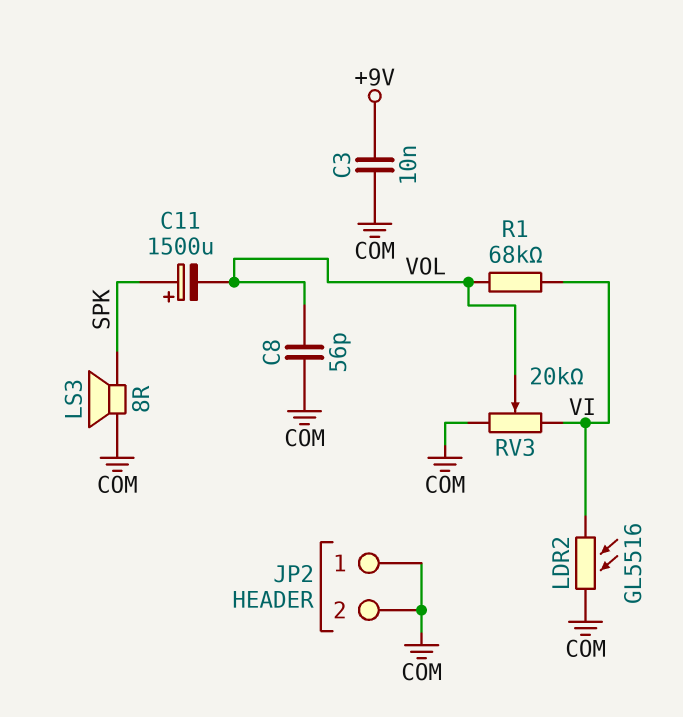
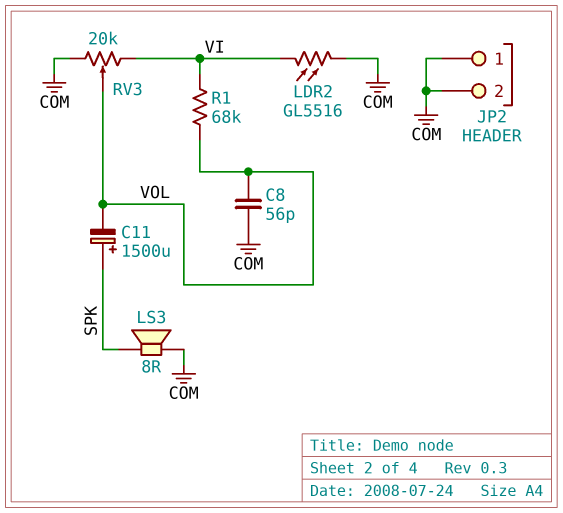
C3: 10nF (+9V, COM) -> none

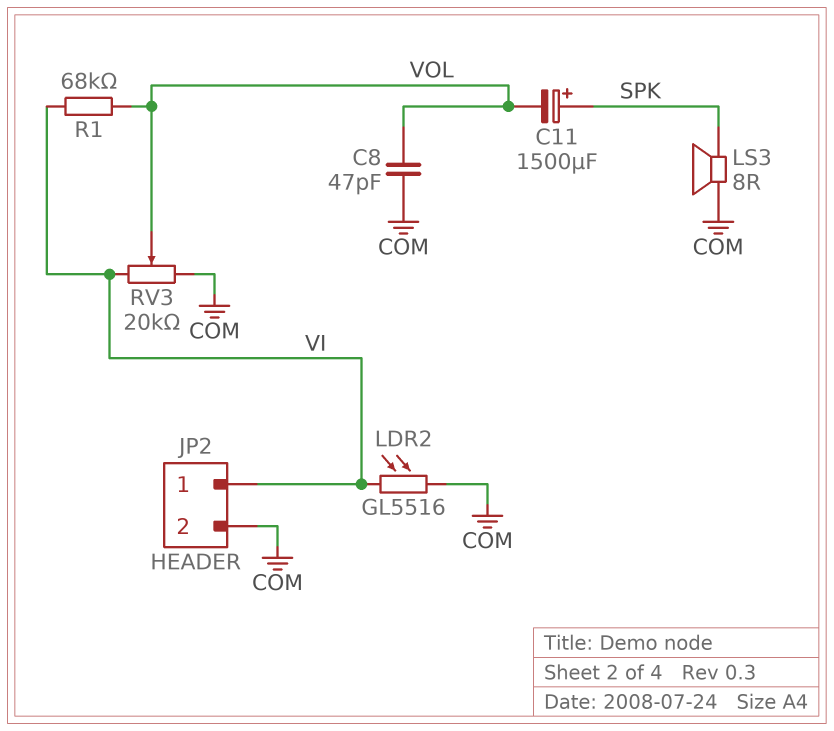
C8: 56pF (COM, VOL) -> 47pF (COM, VOL)
JP2 pin 1: COM -> VI

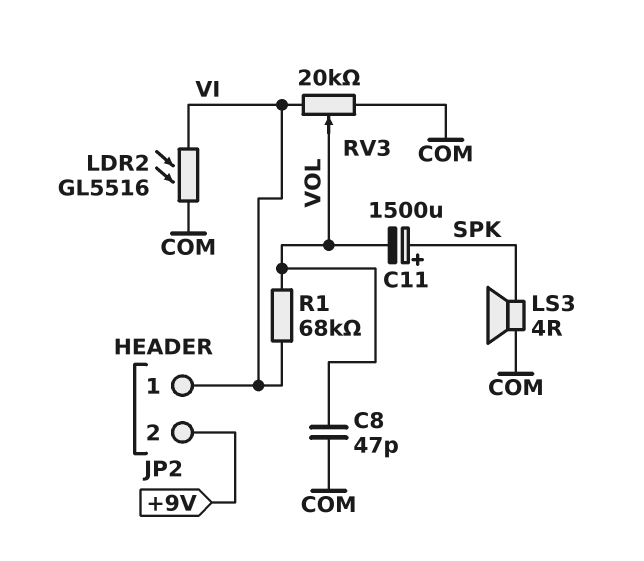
JP2 pin 2: COM -> +9V
LS3: speaker 8R (COM, SPK) -> speaker 4R (COM, SPK)

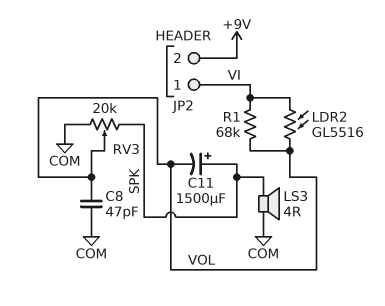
LDR2: GL5516 (COM, VI) -> GL5516 (VI, VOL)
RV3: 20k (COM, VI, wiper VOL) -> 20k (COM, SPK, wiper VOL)

